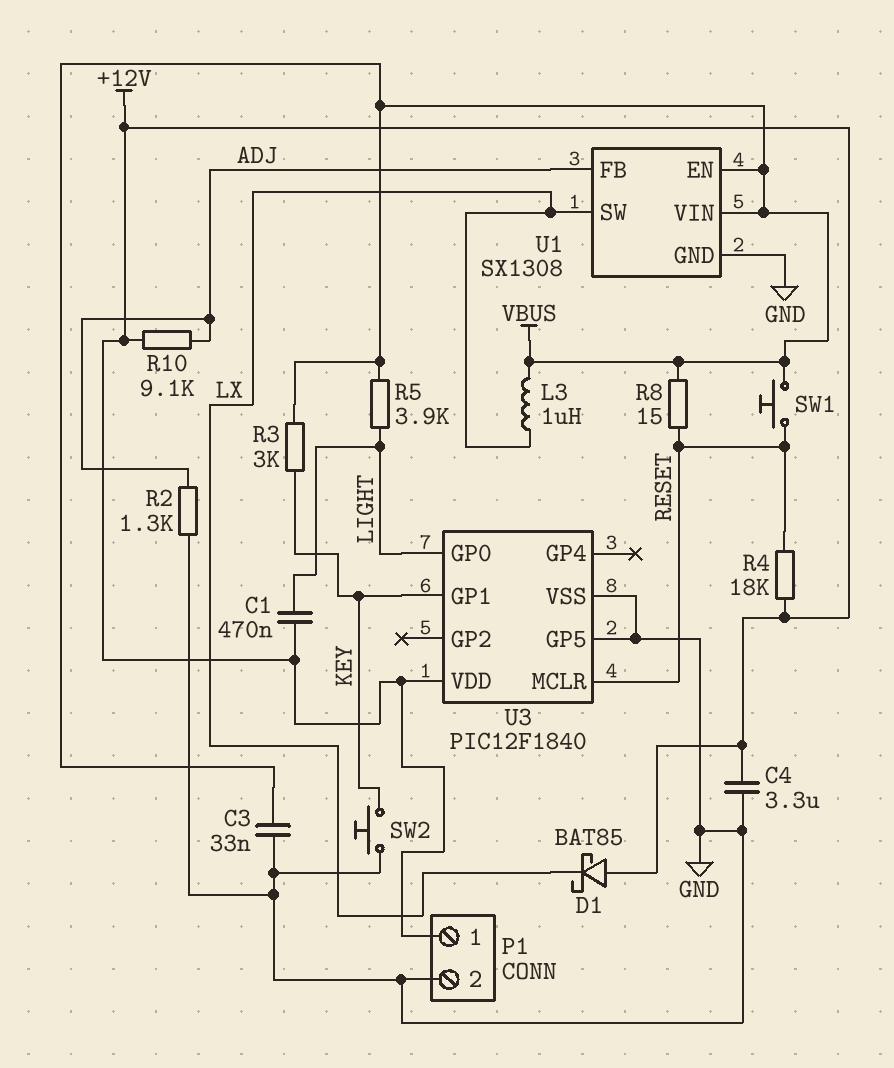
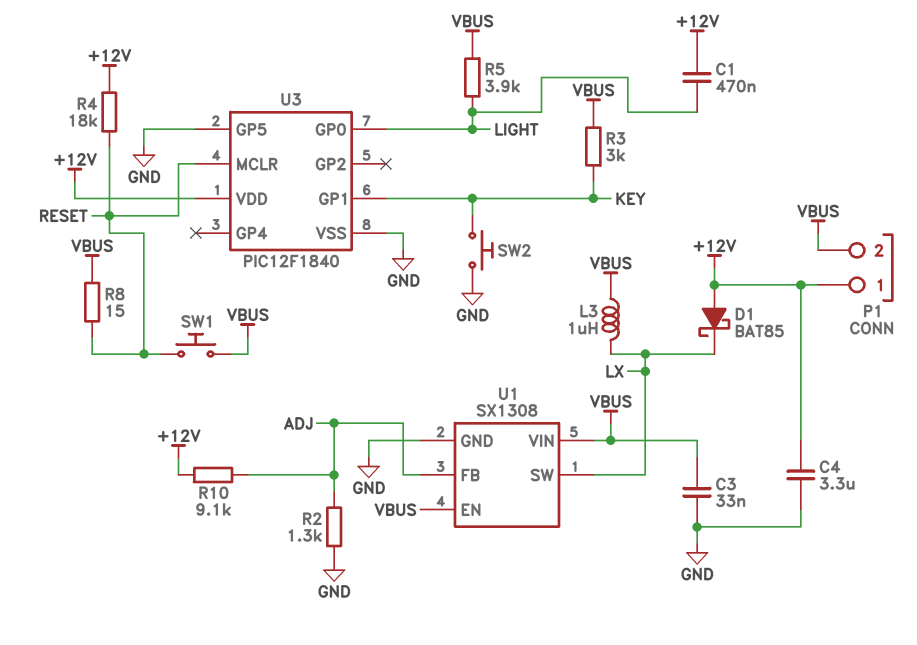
P1 pin 2: GND -> VBUS

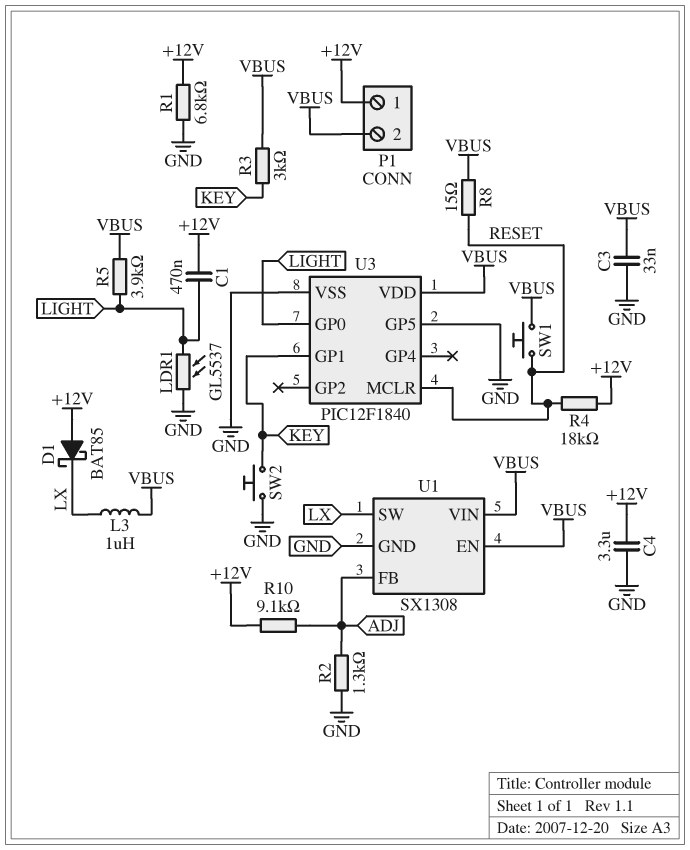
LDR1: none -> GL5537 (GND, LIGHT)
R1: none -> 6.8k (+12V, GND)
U3 pin VDD: +12V -> VBUS

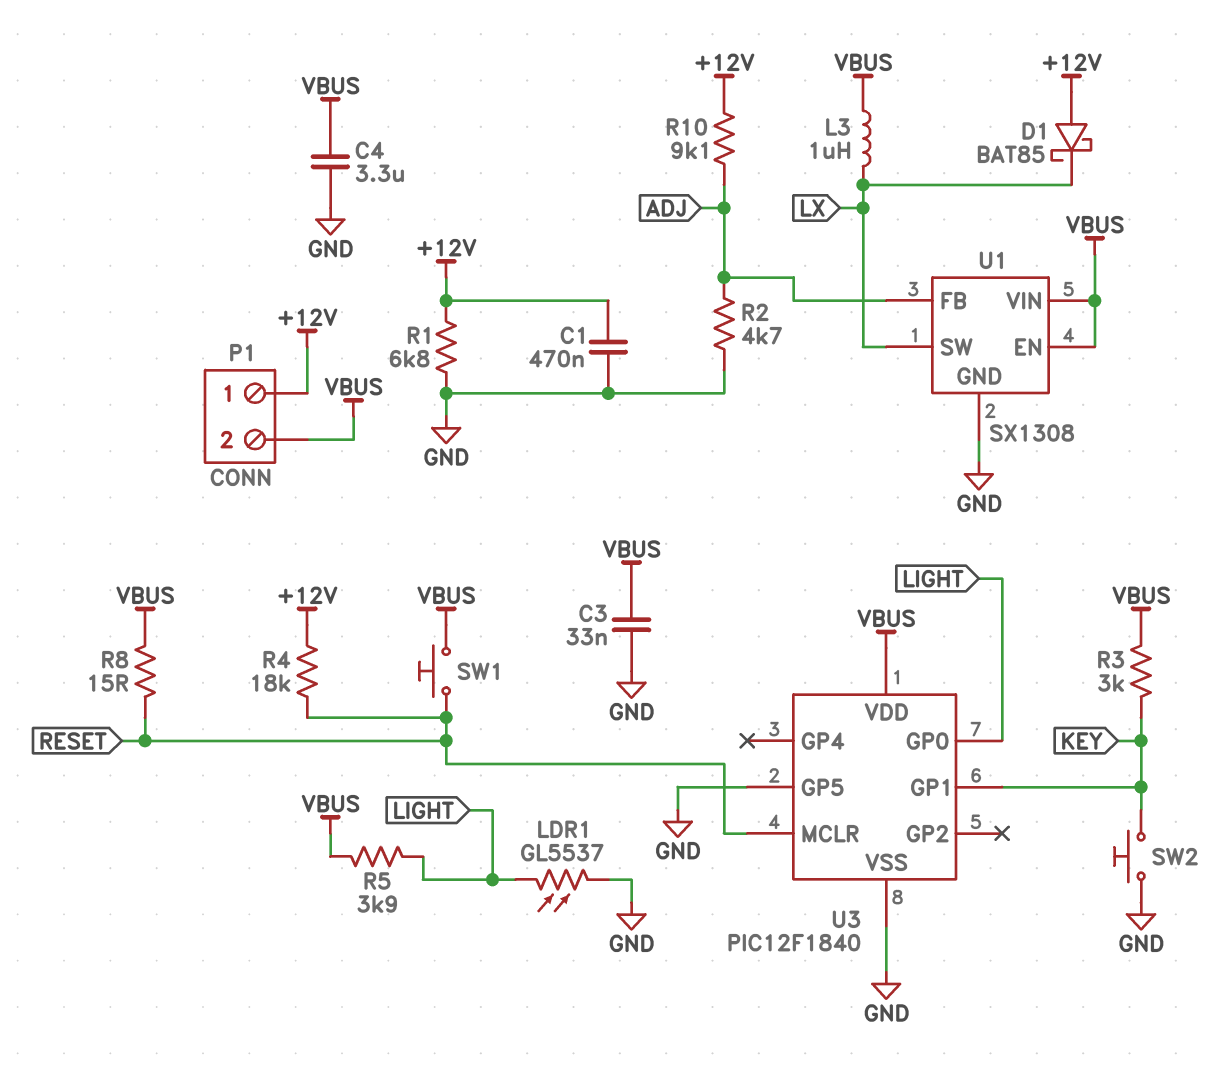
C1: 470nF (+12V, LIGHT) -> 470nF (+12V, GND)
C4: 3.3uF (+12V, GND) -> 3.3uF (GND, VBUS)
R2: 1.3k (ADJ, GND) -> 4.7k (ADJ, GND)

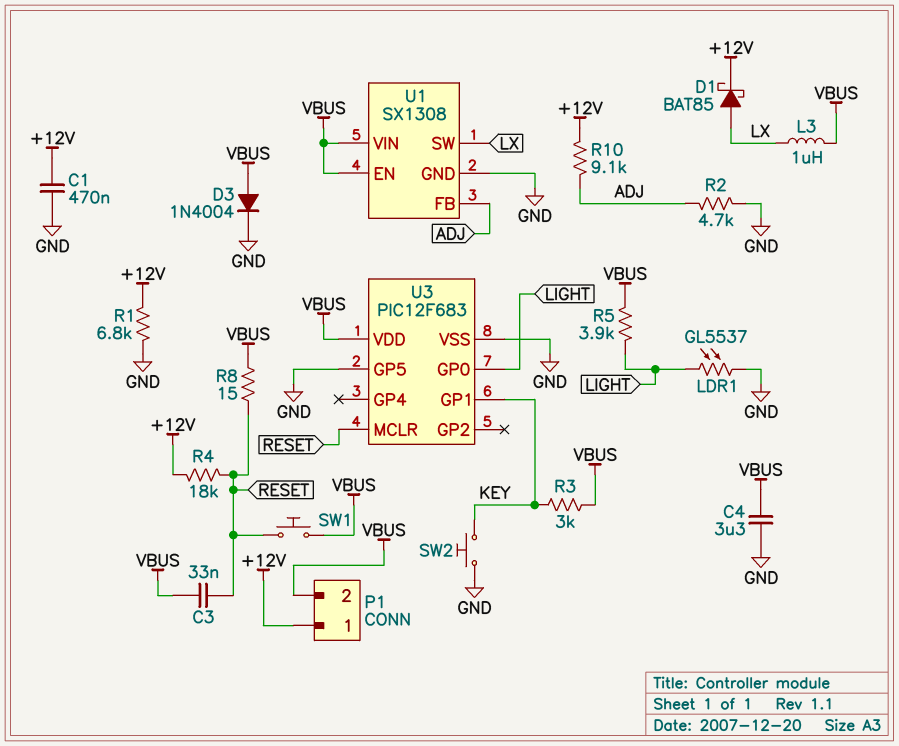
C3: 33nF (GND, VBUS) -> 33nF (RESET, VBUS)
D1: schottky BAT85 (A +12V, K LX) -> schottky BAT85 (A LX, K +12V)
D3: none -> diode 1N4004 (A VBUS, K GND)
U3: PIC12F1840 -> PIC12F683

